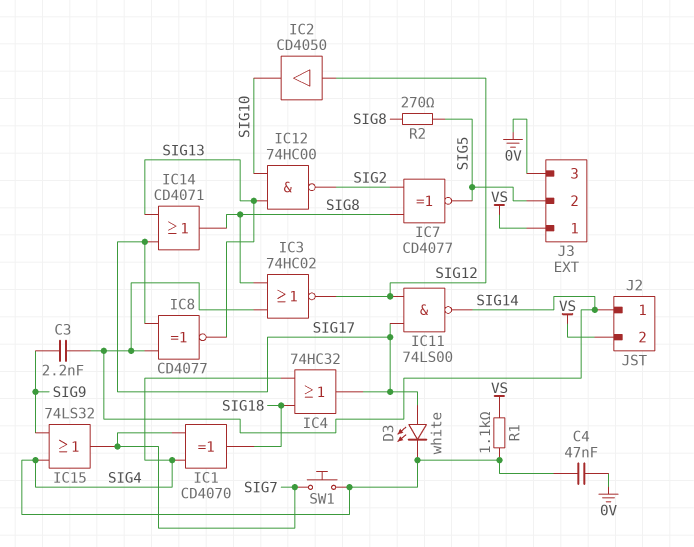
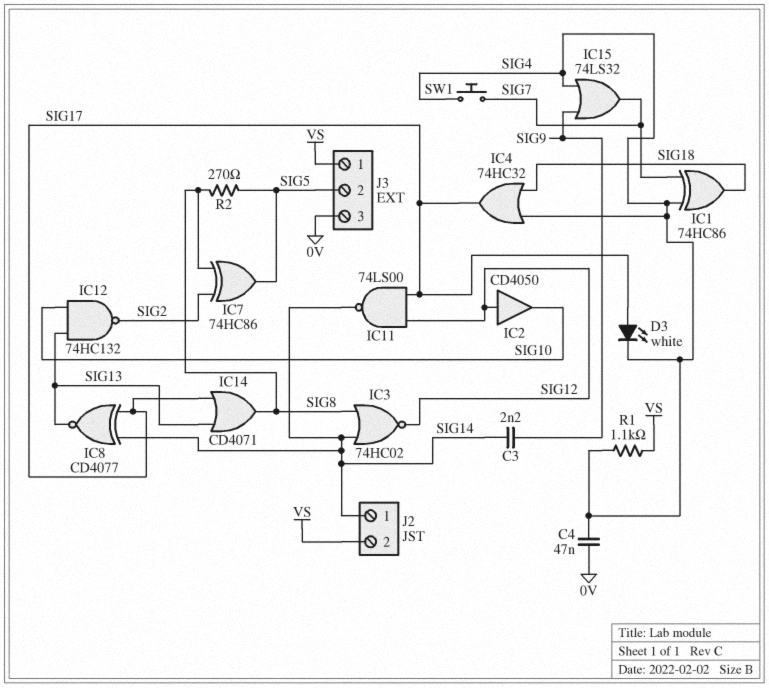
IC1: XOR CD4070 (in SIG4, in SIG7, out SIG18) -> XOR 74HC86 (in SIG4, in SIG7, out SIG18)
IC7: XNOR CD4077 (in SIG2, in SIG8, out SIG5) -> XOR 74HC86 (in SIG2, in SIG8, out SIG5)
IC12: NAND 74HC00 (in SIG10, in SIG13, out SIG2) -> NAND 74HC132 (in SIG10, in SIG13, out SIG2)

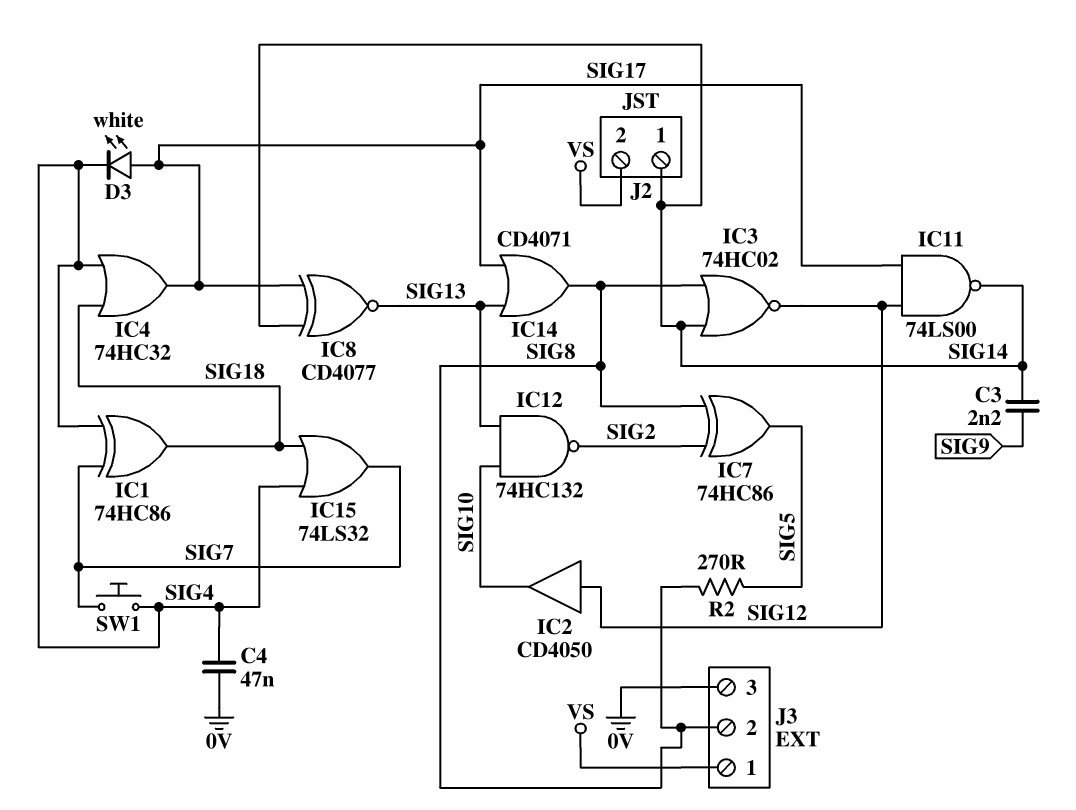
IC15: OR 74LS32 (in SIG4, in SIG9, out SIG7) -> OR 74LS32 (in SIG4, in SIG18, out SIG7)
J3 pin 2: SIG5 -> SIG8
R1: 1.1k (SIG4, VS) -> none

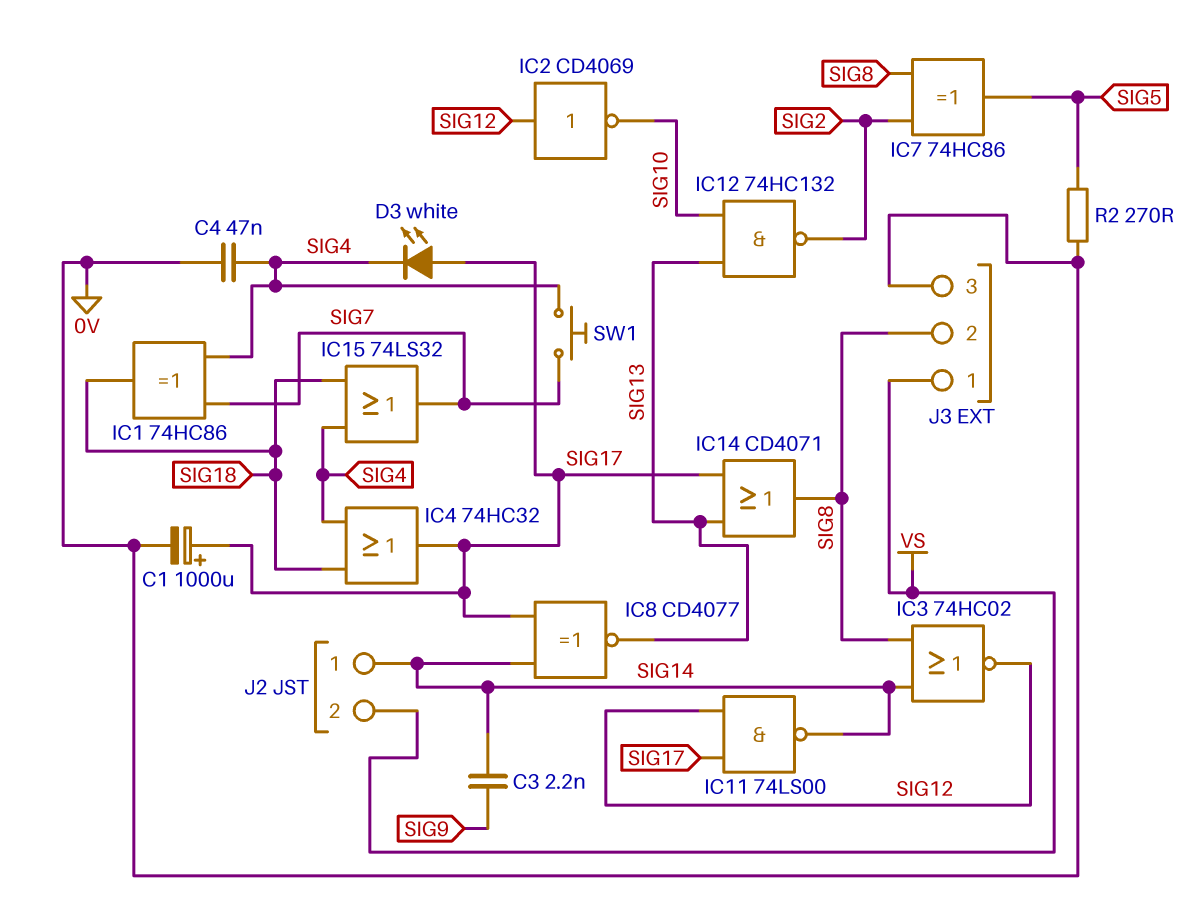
C1: none -> 1000uF (plus SIG17, minus 0V)
IC2: buffer CD4050 (in SIG12, out SIG10) -> NOT CD4069 (in SIG12, out SIG10)
R2: 270 (SIG5, SIG8) -> 270 (0V, SIG5)

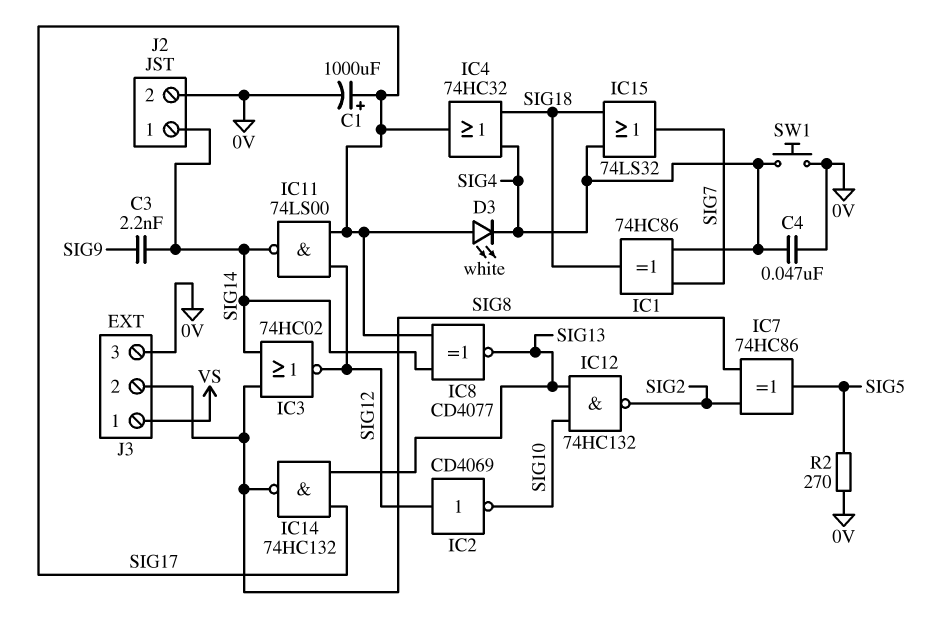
IC14: OR CD4071 (in SIG13, in SIG17, out SIG8) -> NAND 74HC132 (in SIG13, in SIG17, out SIG8)
J2 pin 2: VS -> 0V
SW1: button (SIG4, SIG7) -> button (0V, SIG4)

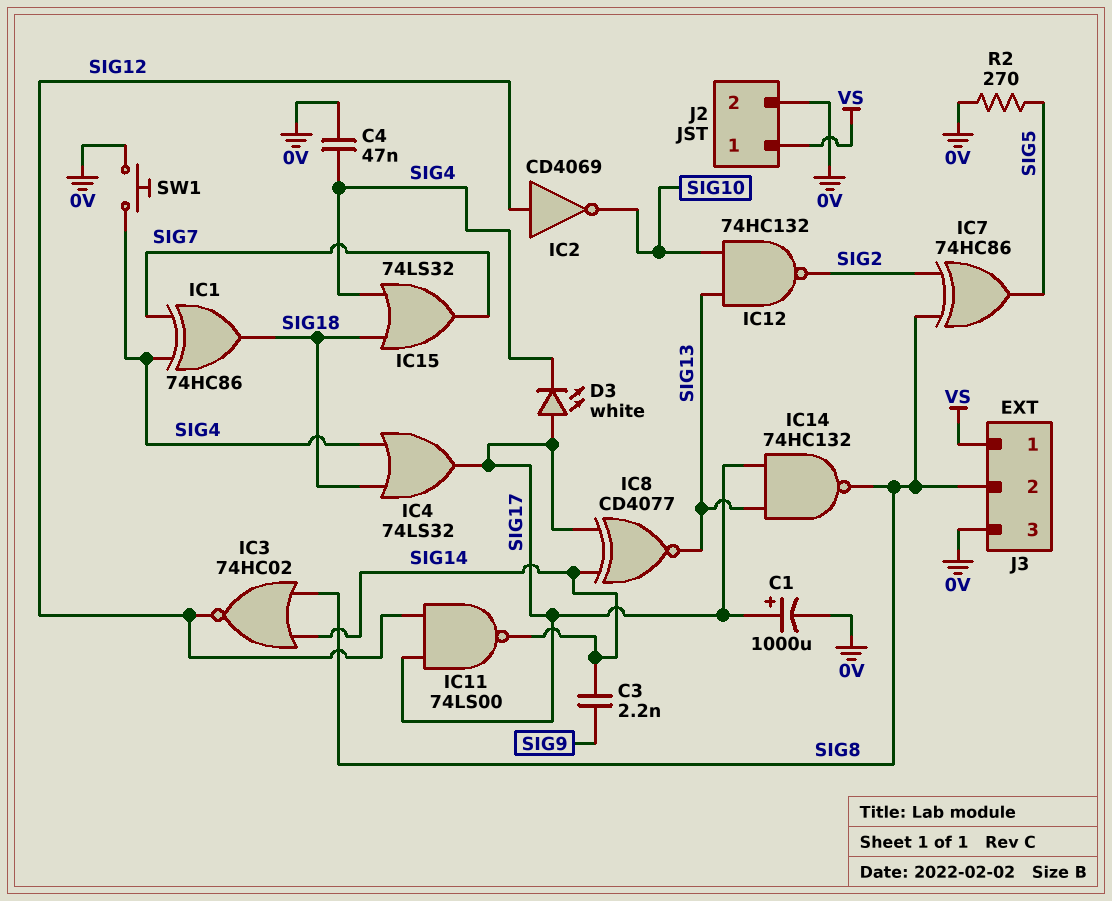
IC4: OR 74HC32 (in SIG4, in SIG18, out SIG17) -> OR 74LS32 (in SIG4, in SIG18, out SIG17)
J2 pin 1: SIG14 -> VS

